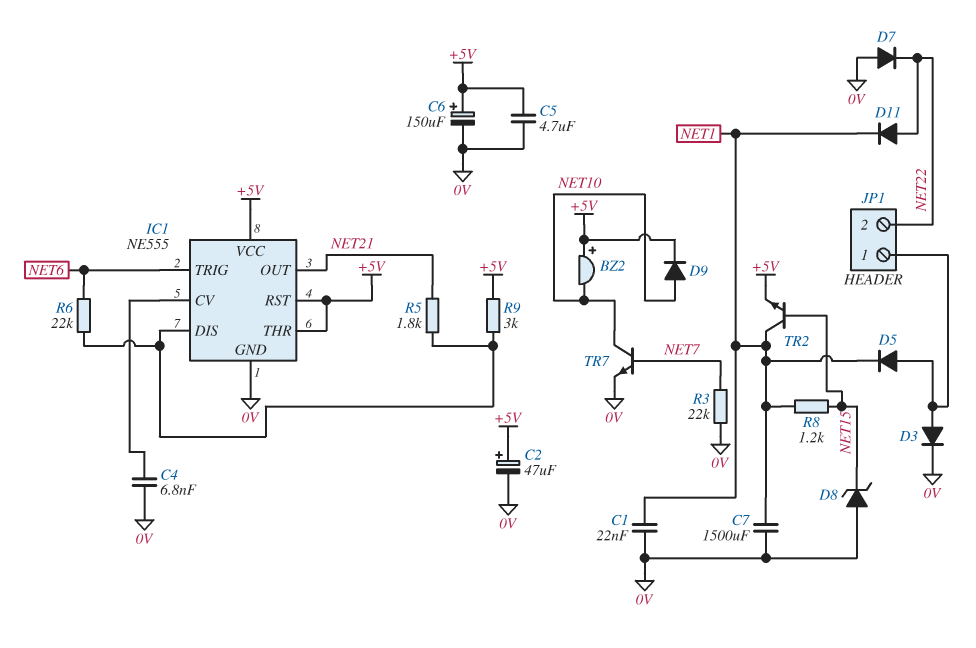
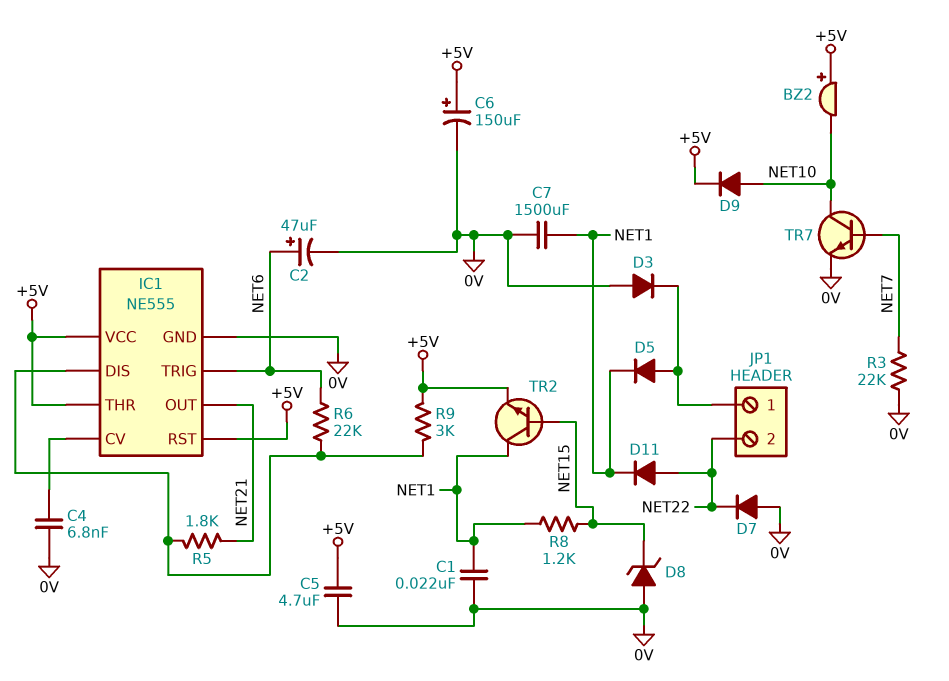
C2: 47uF (plus +5V, minus 0V) -> 47uF (plus NET6, minus 0V)
D3: diode (A JP1/1, K 0V) -> diode (A 0V, K JP1/1)

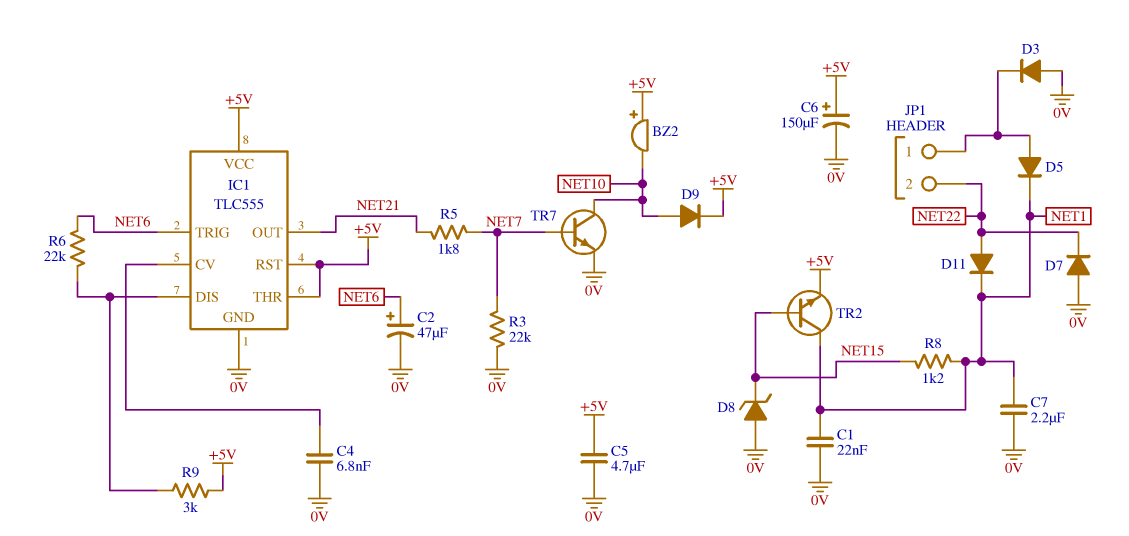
C7: 1500uF (0V, NET1) -> 2.2uF (0V, NET1)
IC1: NE555 -> TLC555
R5: 1.8k (IC1/DIS, NET21) -> 1.8k (NET7, NET21)

